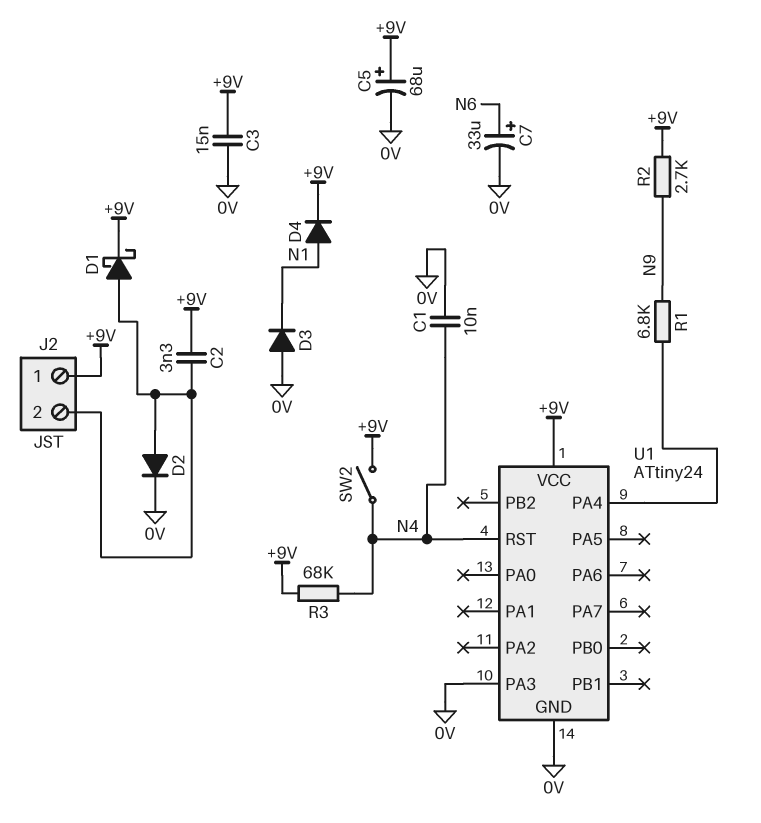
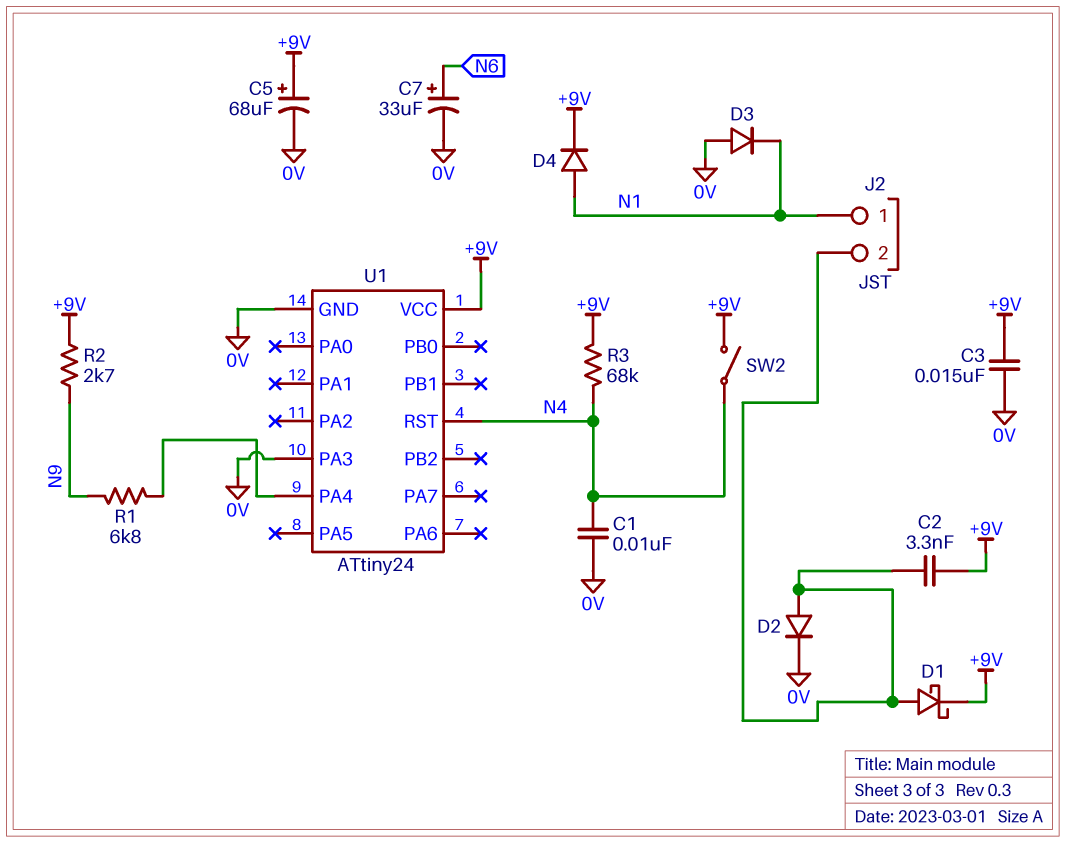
J2 pin 1: +9V -> N1

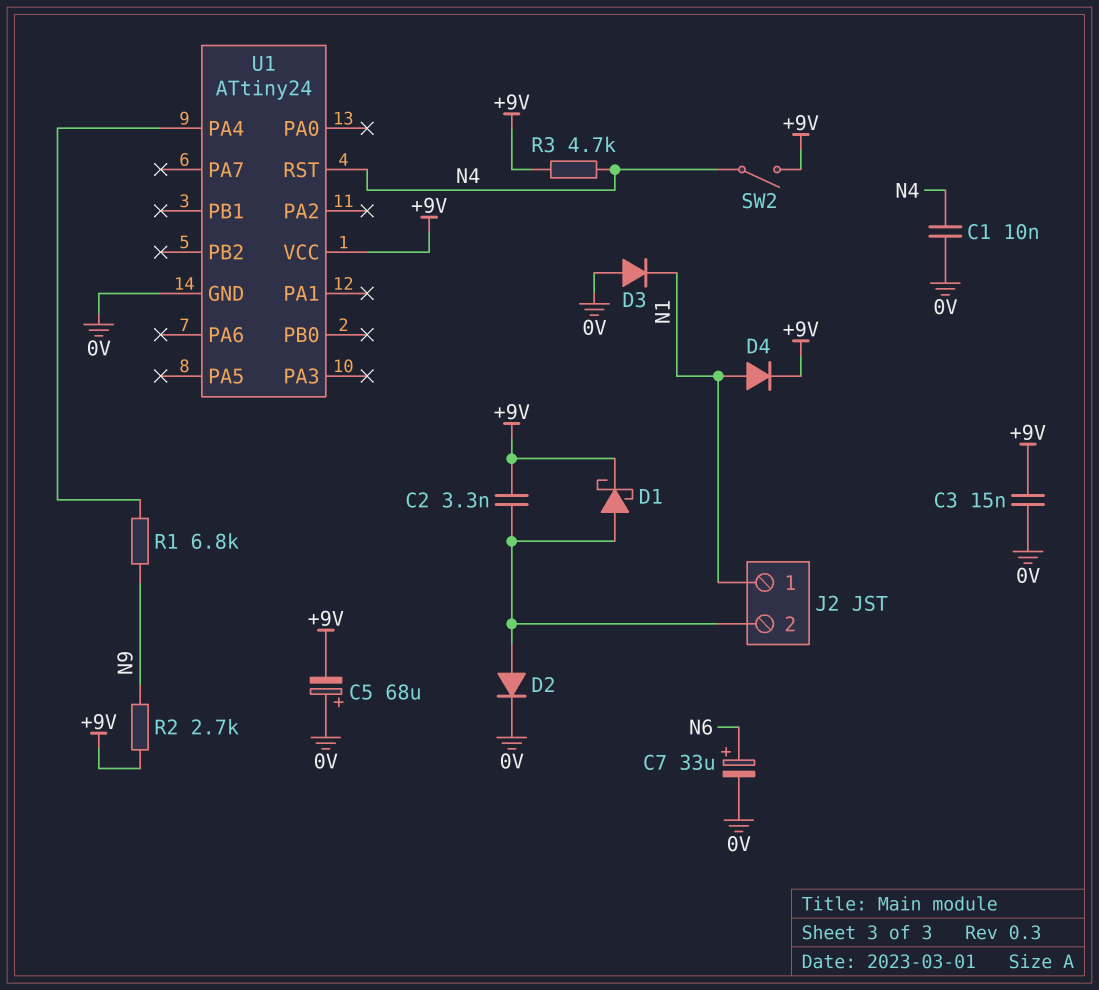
C5: 68uF (plus +9V, minus 0V) -> 68uF (plus 0V, minus +9V)
R3: 68k (+9V, N4) -> 4.7k (+9V, N4)
U1 pin PA3: 0V -> none

